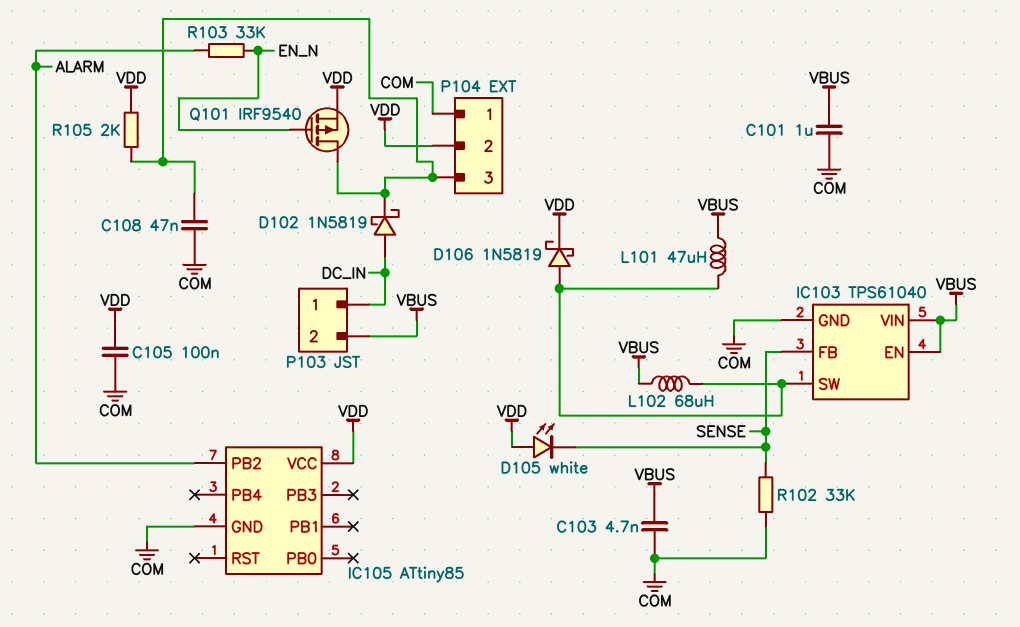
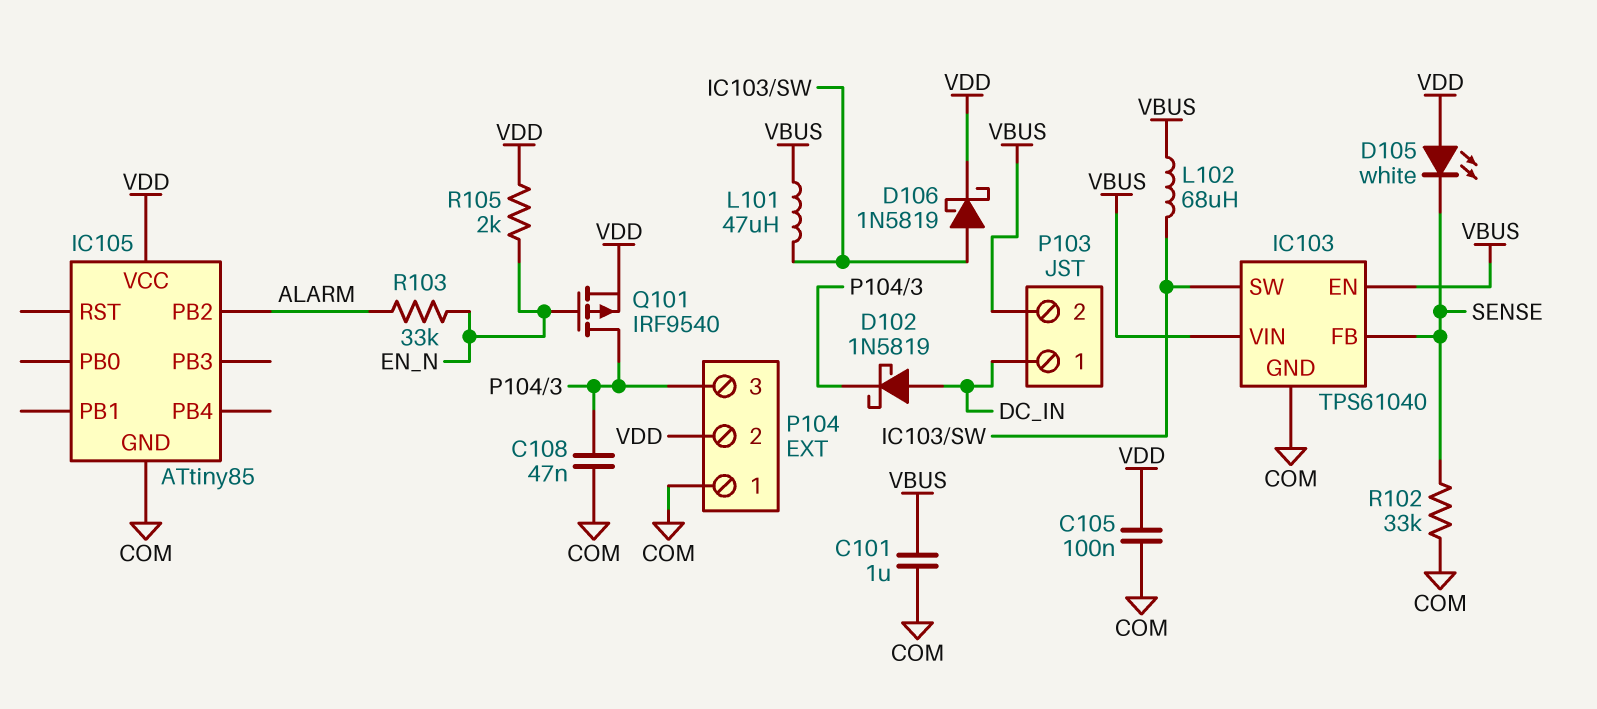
C103: 4.7nF (COM, VBUS) -> none
R105: 2k (P104/3, VDD) -> 2k (EN_N, VDD)

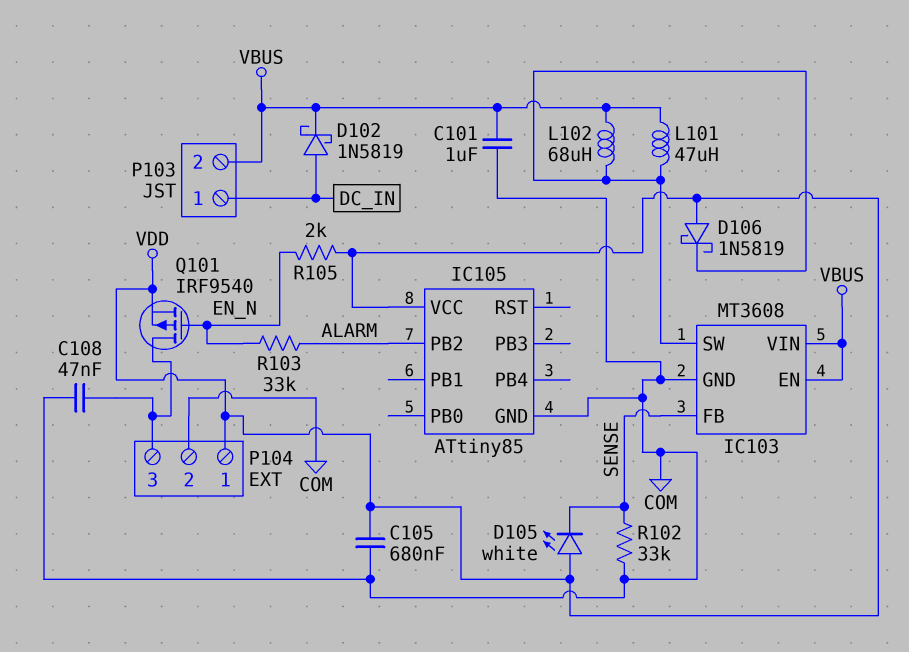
C105: 100nF (COM, VDD) -> 680nF (COM, VDD)
D102: schottky 1N5819 (A DC_IN, K P104/3) -> schottky 1N5819 (A DC_IN, K VBUS)
D106: schottky 1N5819 (A IC103/SW, K VDD) -> schottky 1N5819 (A VDD, K IC103/SW)
IC103: TPS61040 -> MT3608
P104 pin 1: COM -> VDD
P104 pin 2: VDD -> COM

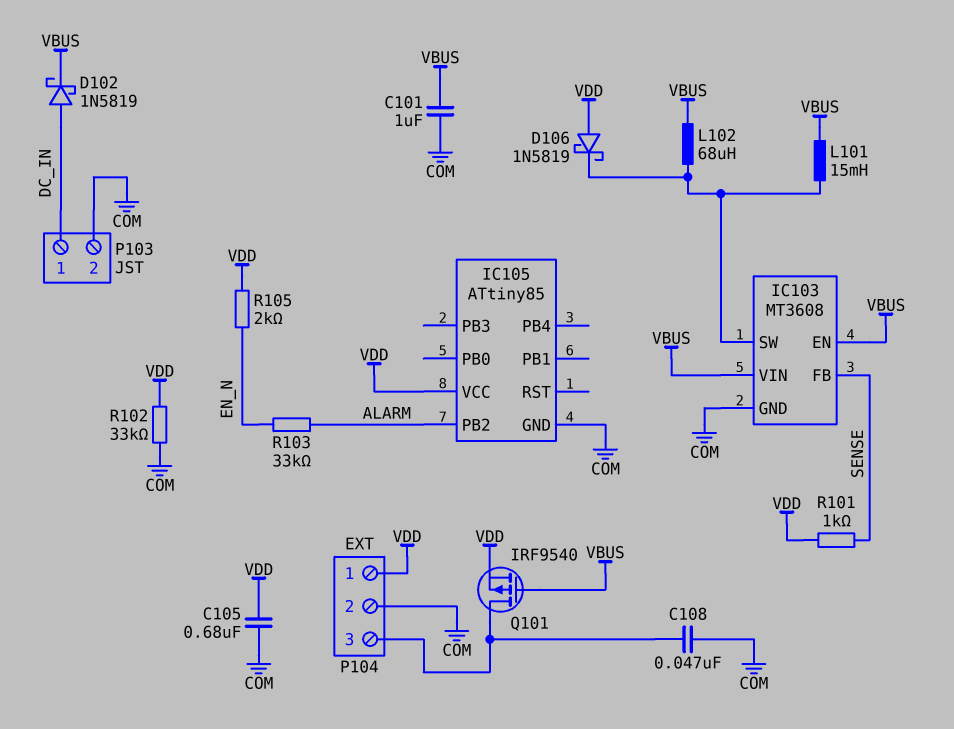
D105: LED white (A VDD, K SENSE) -> none
L101: 47uH (IC103/SW, VBUS) -> 15mH (IC103/SW, VBUS)
P103 pin 2: VBUS -> COM
Q101: PMOS IRF9540 (G EN_N, D P104/3, S VDD) -> PMOS IRF9540 (G VBUS, D P104/3, S VDD)
R101: none -> 1k (SENSE, VDD)
R102: 33k (COM, SENSE) -> 33k (COM, VDD)

